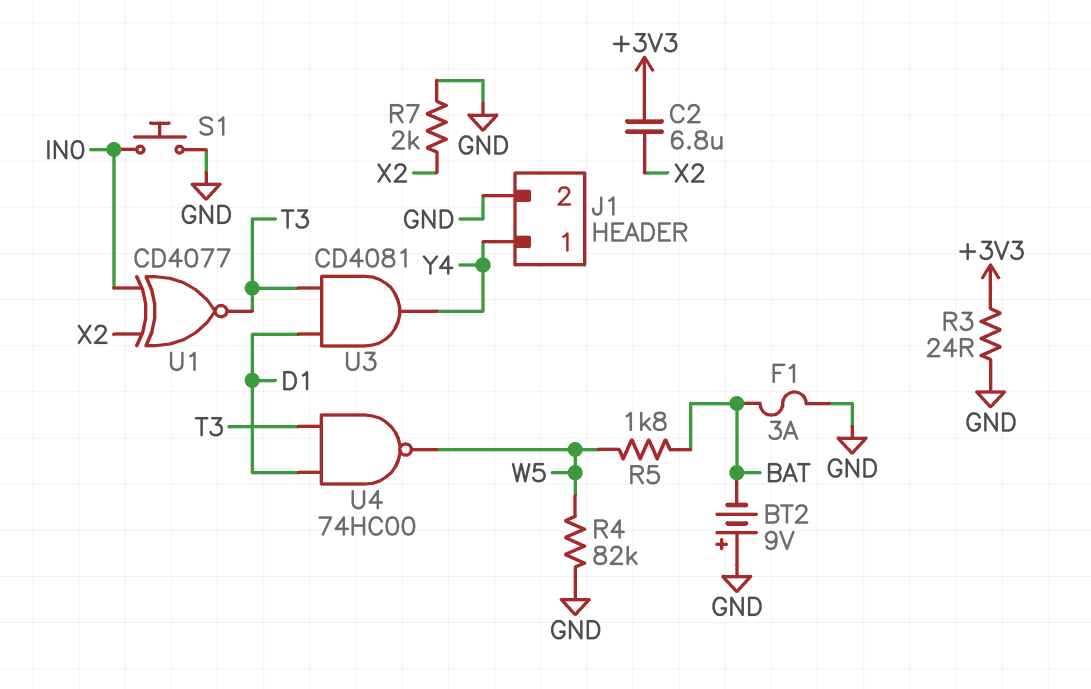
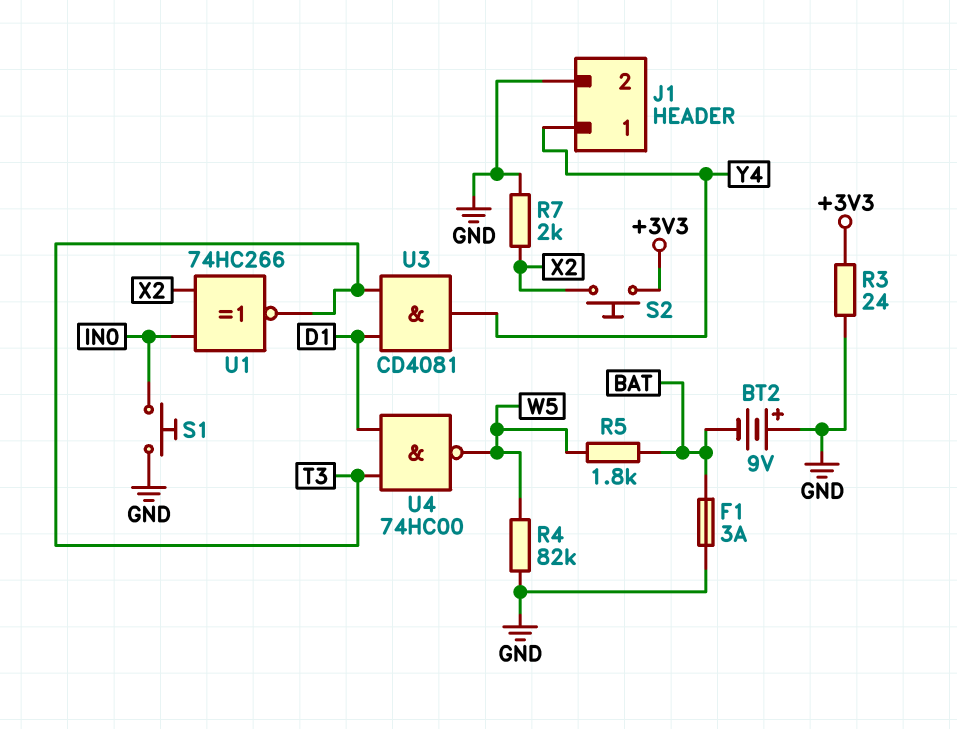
C2: 6.8uF (+3V3, X2) -> none
S2: none -> button (+3V3, X2)
U1: XNOR CD4077 (in IN0, in X2, out T3) -> XNOR 74HC266 (in IN0, in X2, out T3)

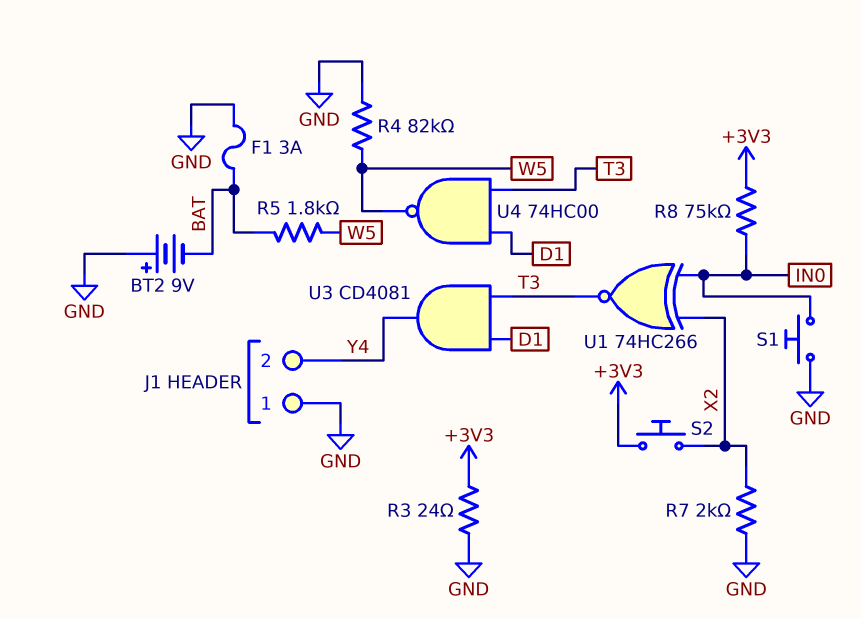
J1 pin 1: Y4 -> GND
J1 pin 2: GND -> Y4
R8: none -> 75k (+3V3, IN0)

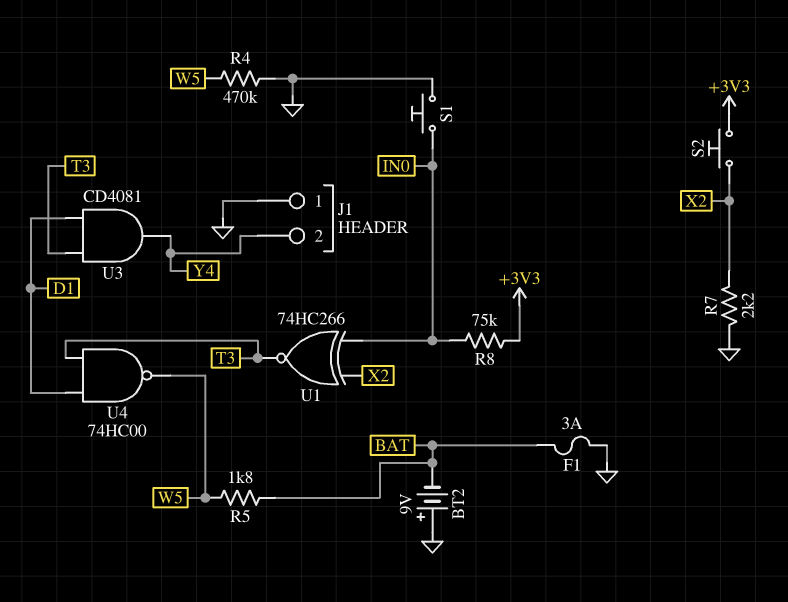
R3: 24 (+3V3, GND) -> none
R4: 82k (GND, W5) -> 470k (GND, W5)
R7: 2k (GND, X2) -> 2.2k (GND, X2)

